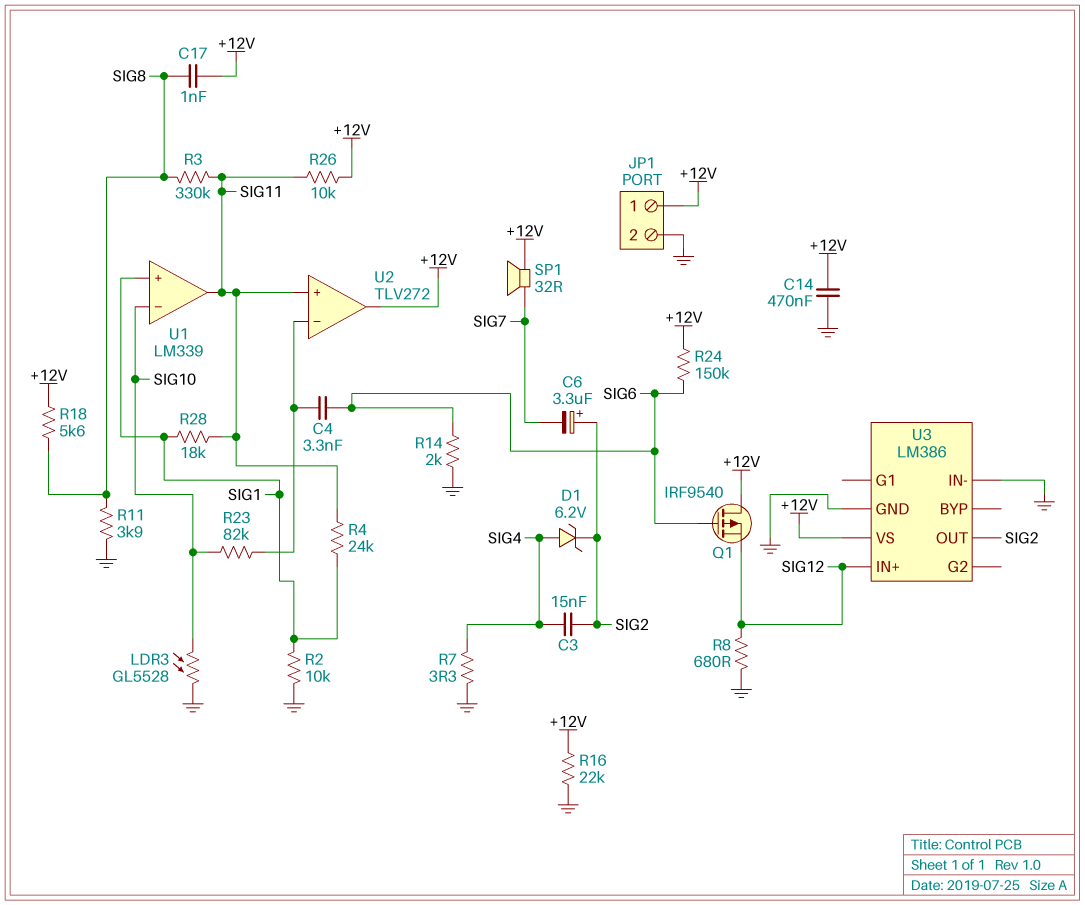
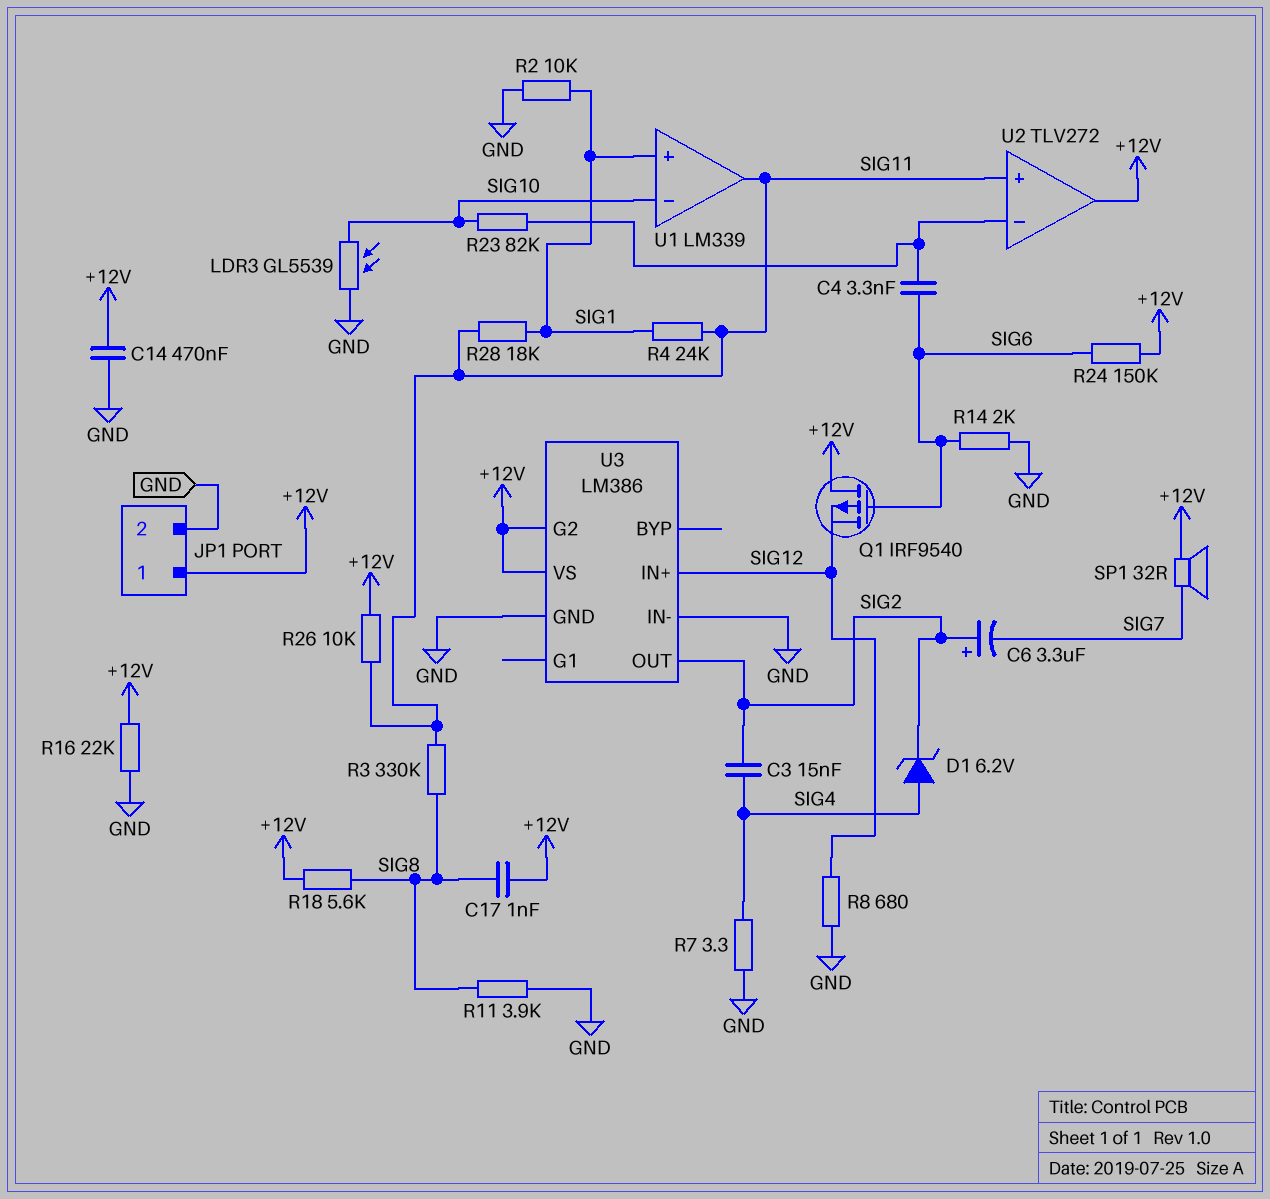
LDR3: GL5528 (GND, SIG10) -> GL5539 (GND, SIG10)
U3 pin G2: none -> +12V

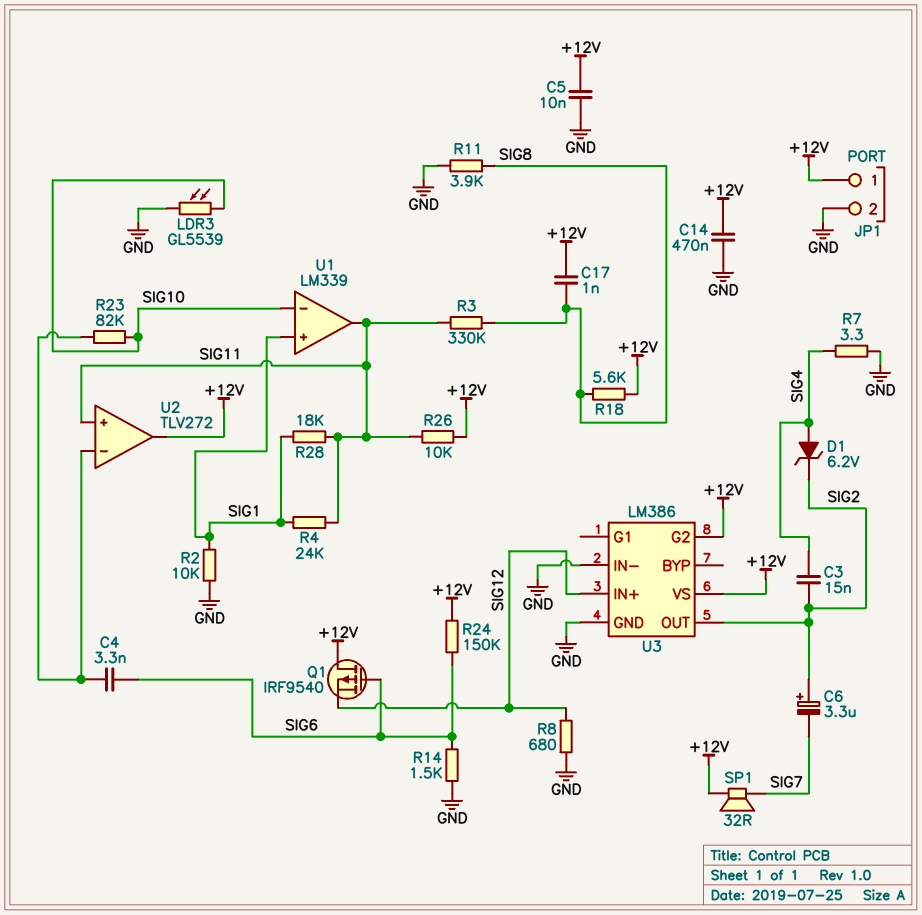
C5: none -> 10nF (+12V, GND)
R14: 2k (GND, SIG6) -> 1.5k (GND, SIG6)
R16: 22k (+12V, GND) -> none

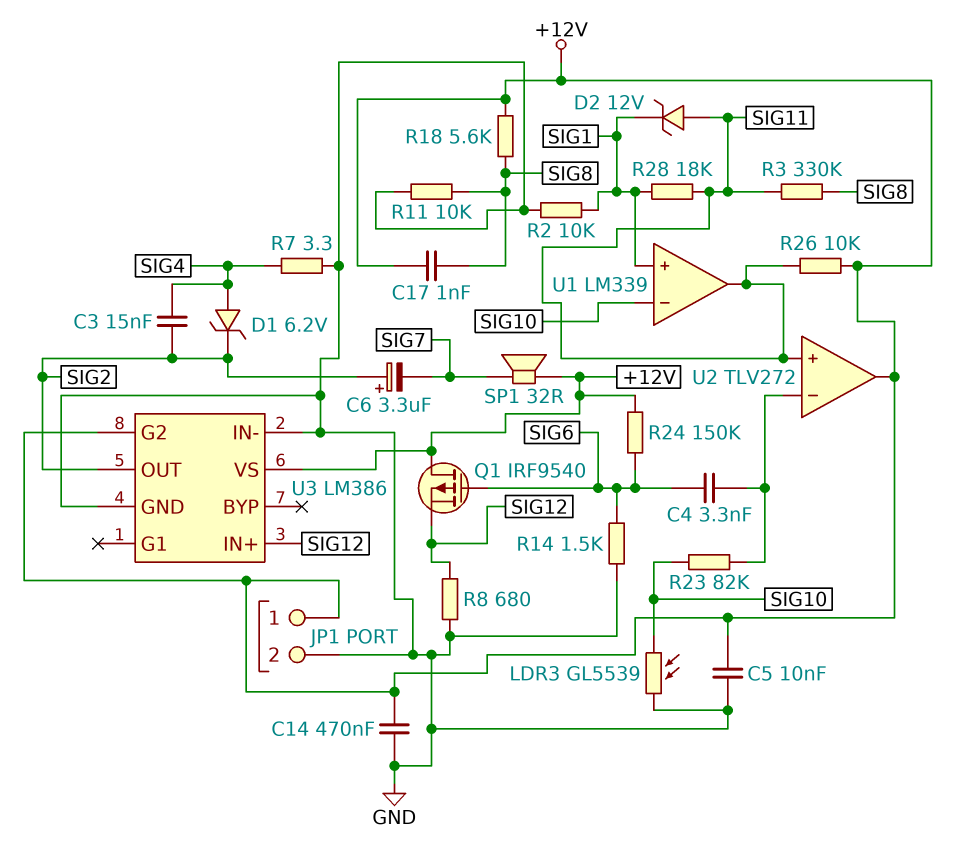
D2: none -> zener 12V (A SIG11, K SIG1)
R4: 24k (SIG1, SIG11) -> none
R11: 3.9k (GND, SIG8) -> 10k (GND, SIG8)

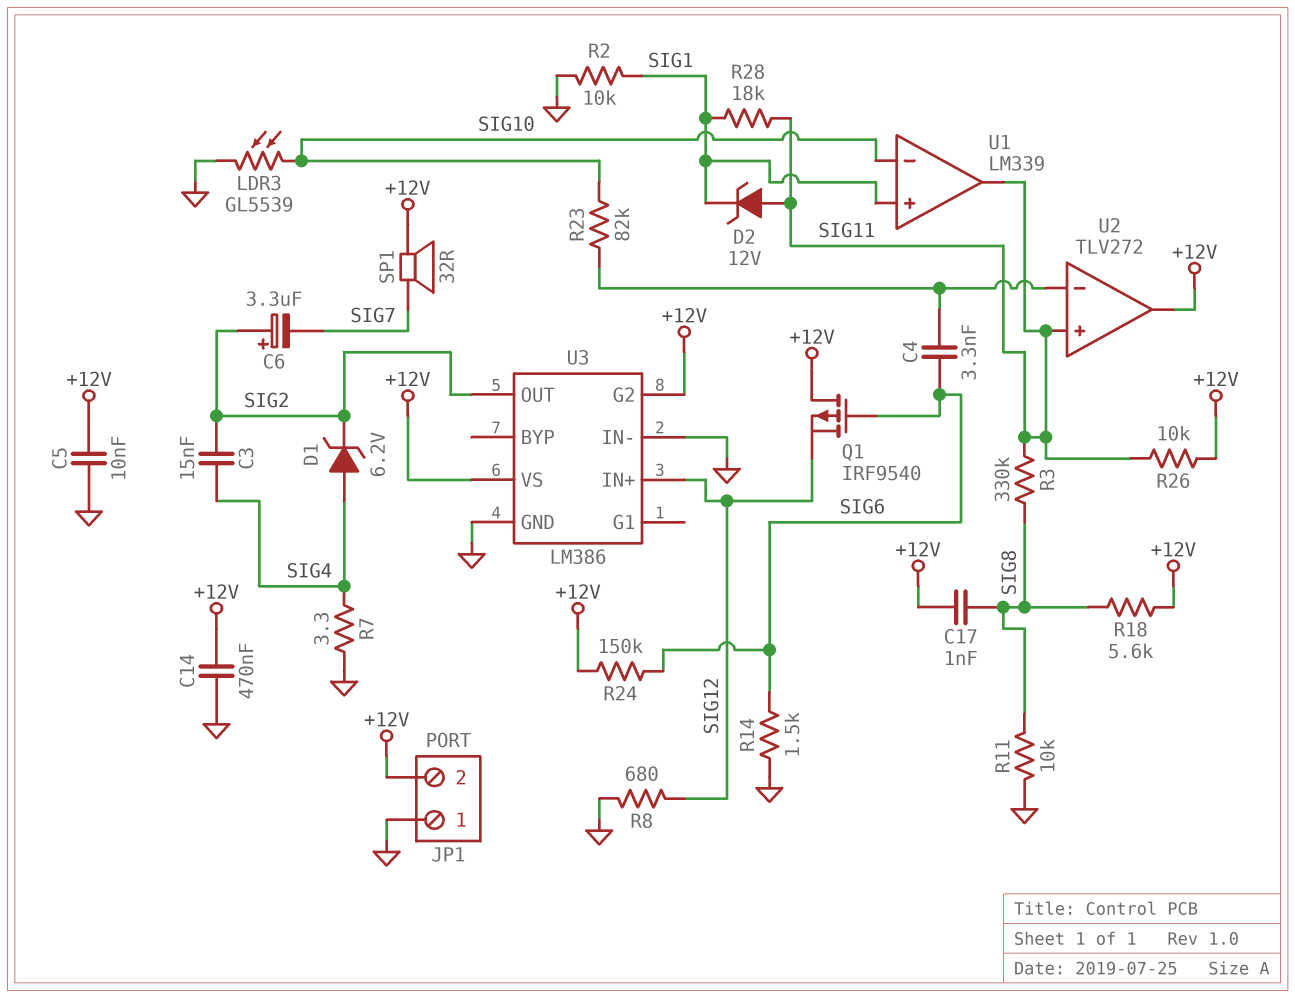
JP1 pin 1: +12V -> GND
JP1 pin 2: GND -> +12V

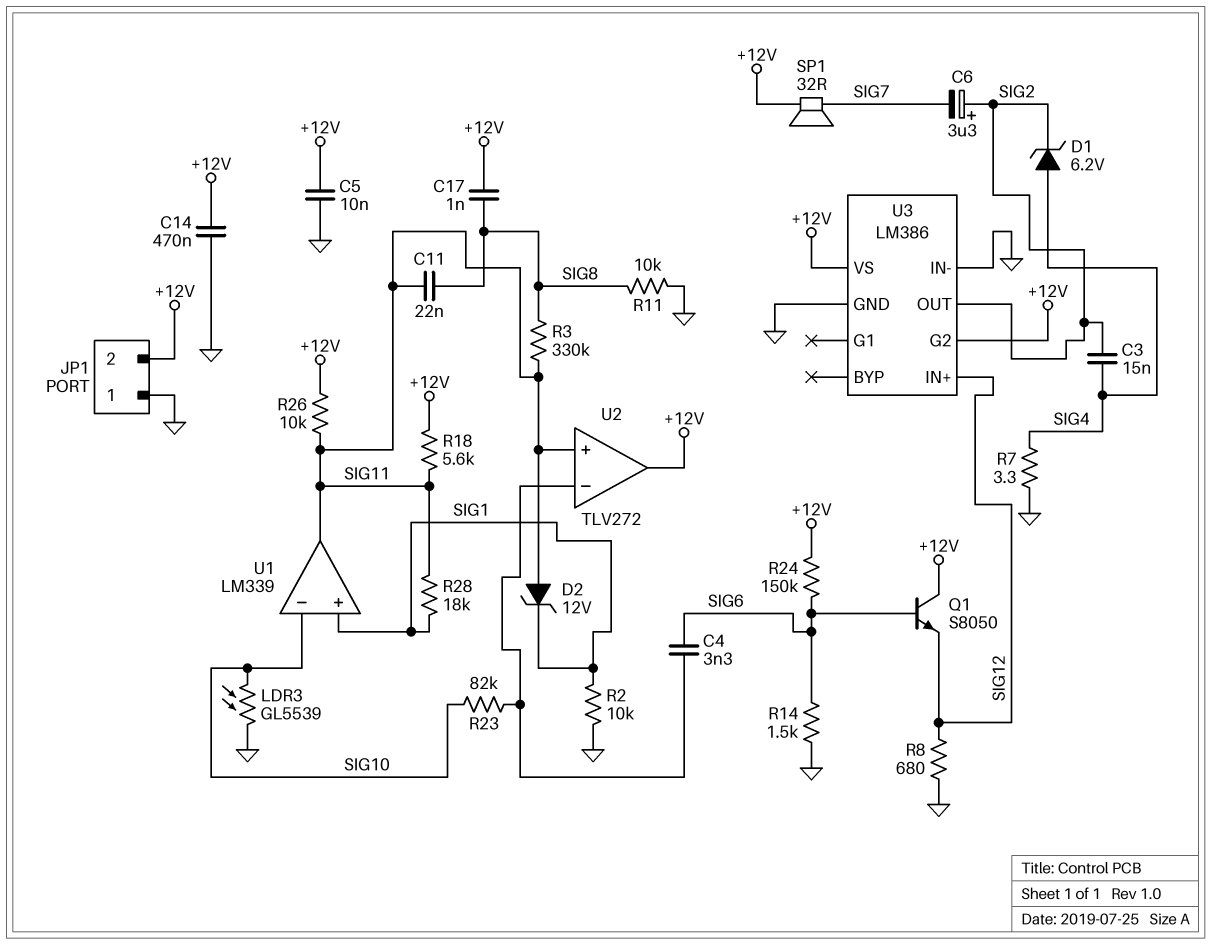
C11: none -> 22nF (SIG8, SIG11)
Q1: PMOS IRF9540 (G SIG6, D +12V, S SIG12) -> NPN S8050 (B SIG6, C +12V, E SIG12)
R18: 5.6k (+12V, SIG8) -> 5.6k (+12V, SIG11)

